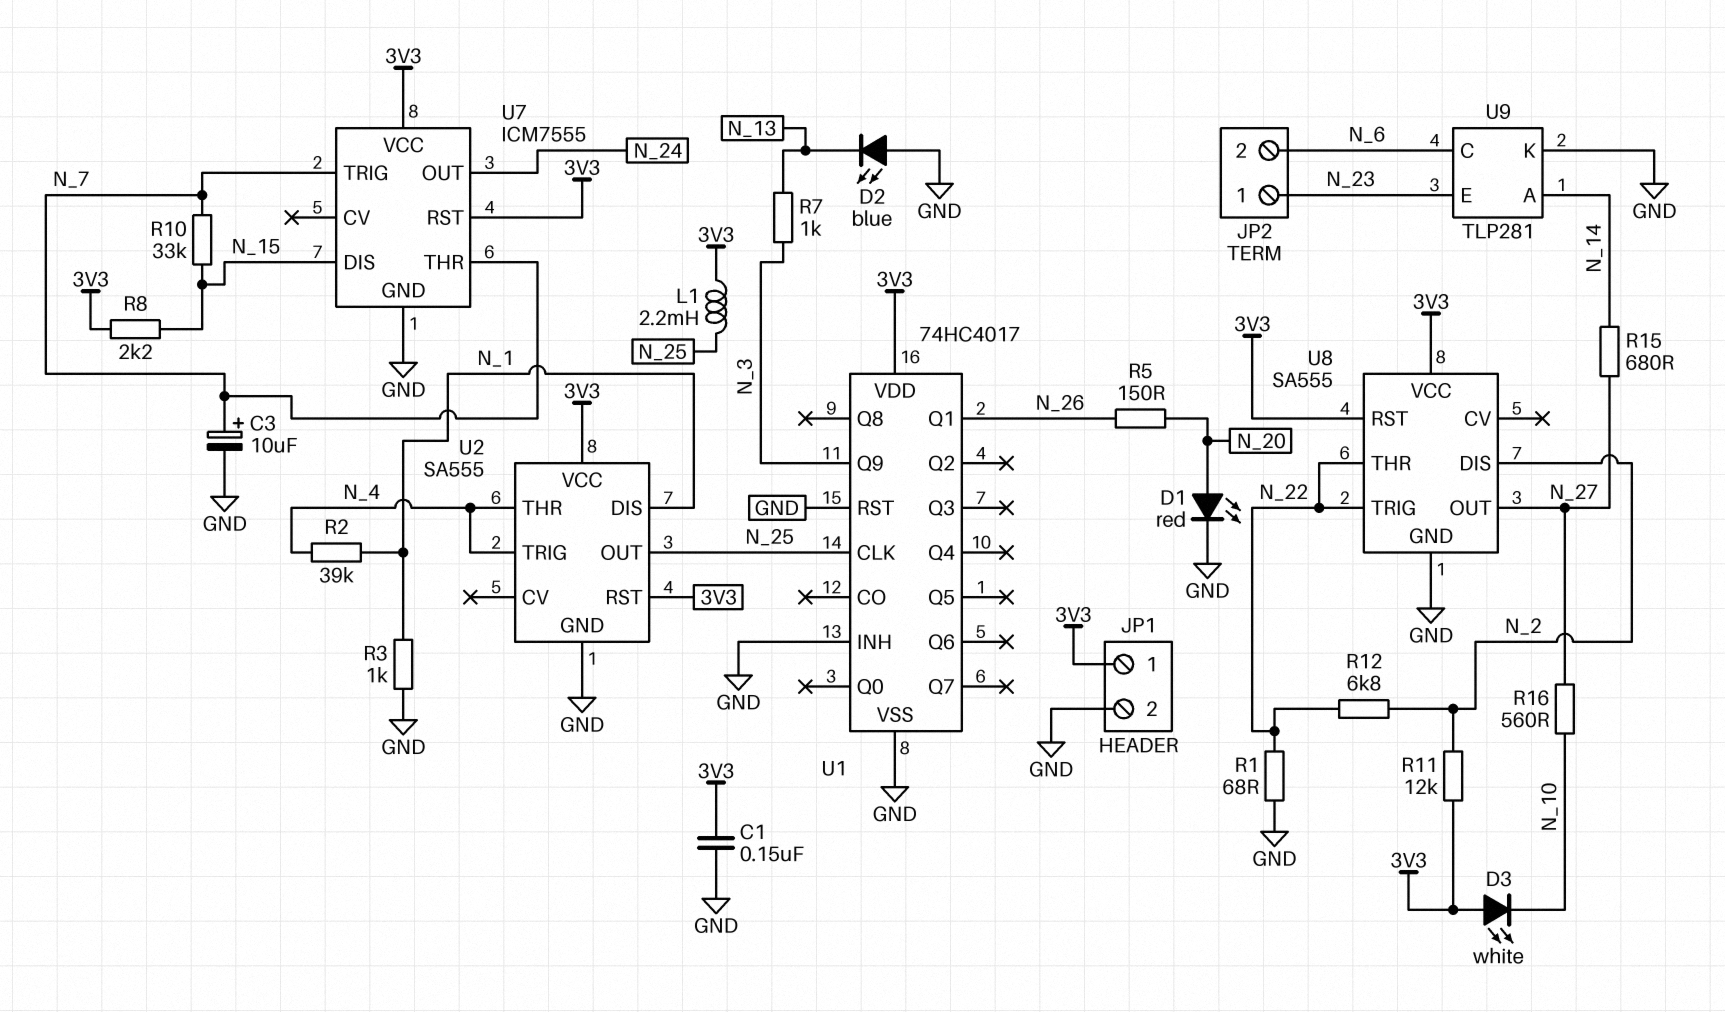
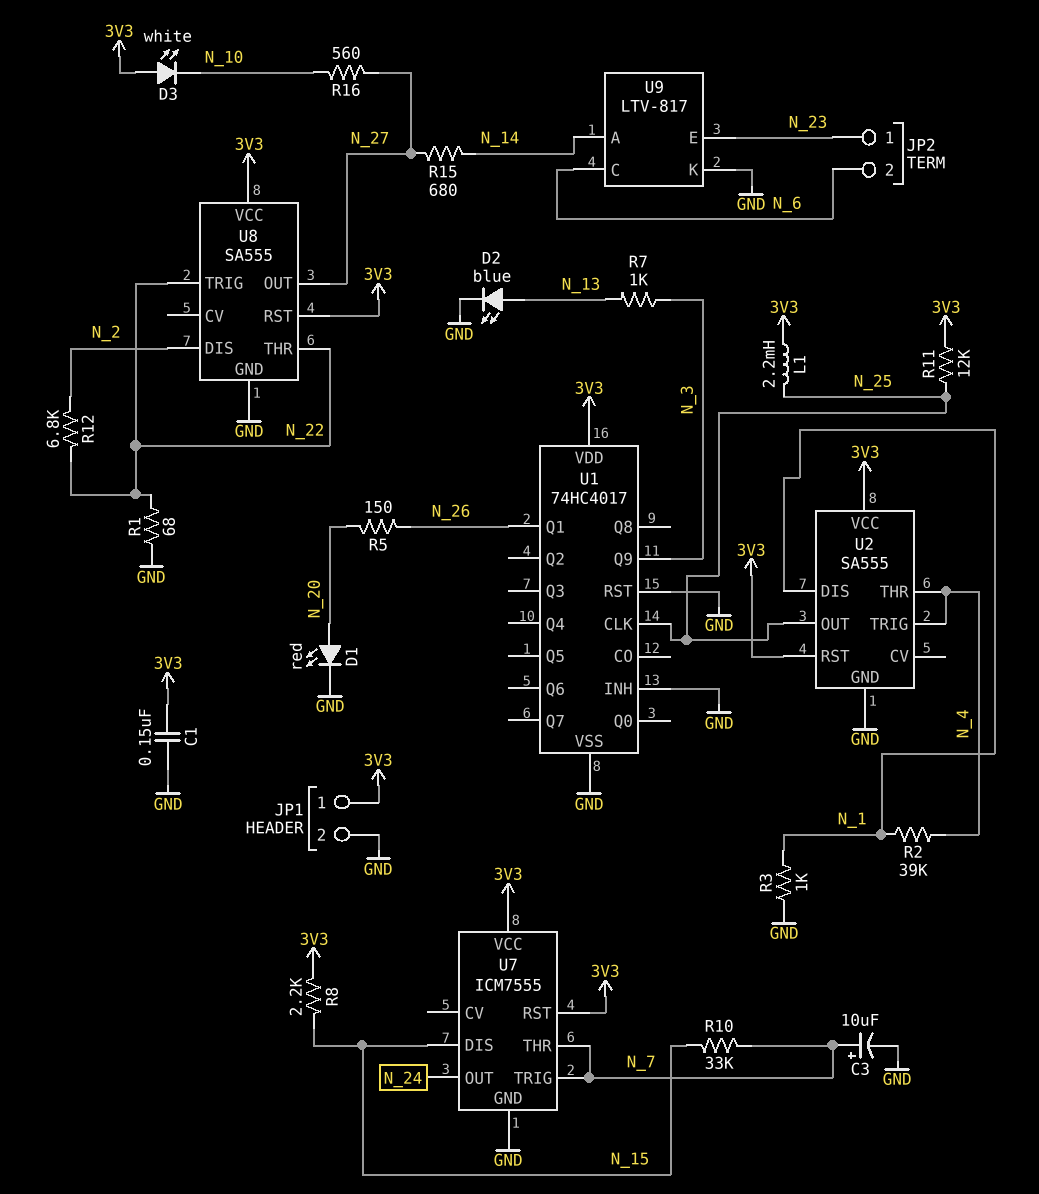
D2: LED blue (A GND, K N_13) -> LED blue (A N_13, K GND)
R11: 12k (3V3, N_2) -> 12k (3V3, N_25)
U9: TLP281 -> LTV-817

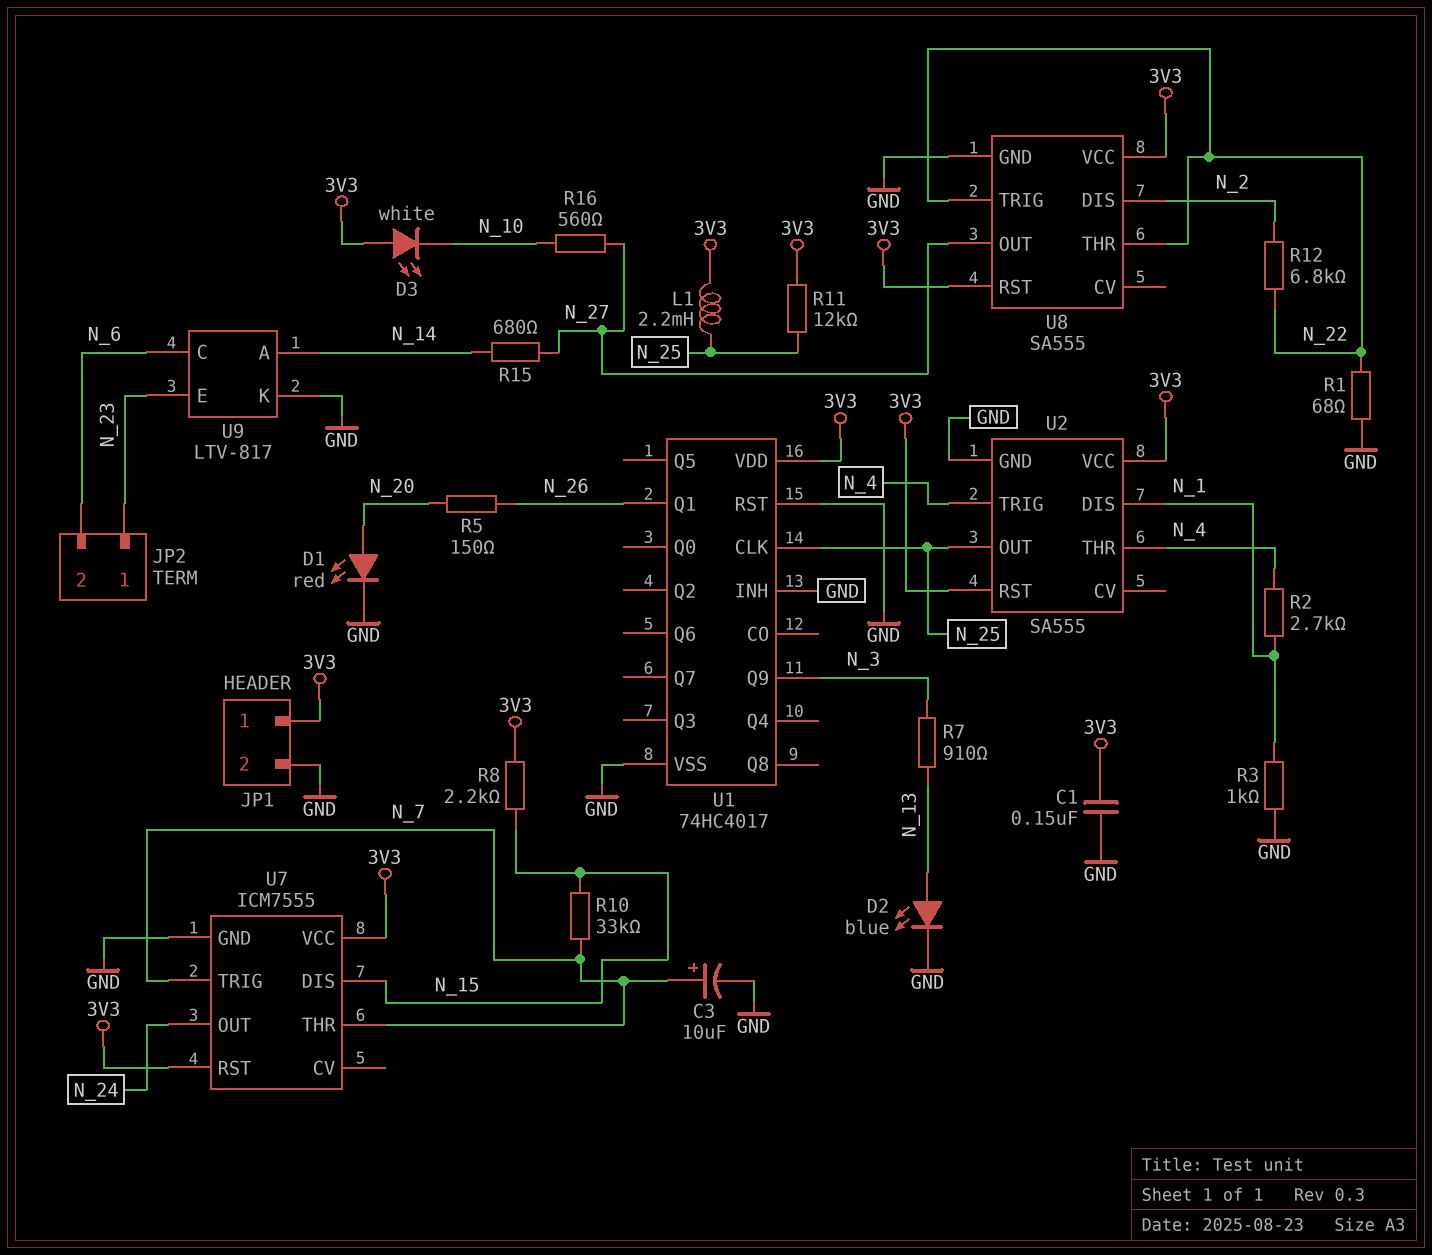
R2: 39k (N_1, N_4) -> 2.7k (N_1, N_4)
R7: 1k (N_3, N_13) -> 910 (N_3, N_13)

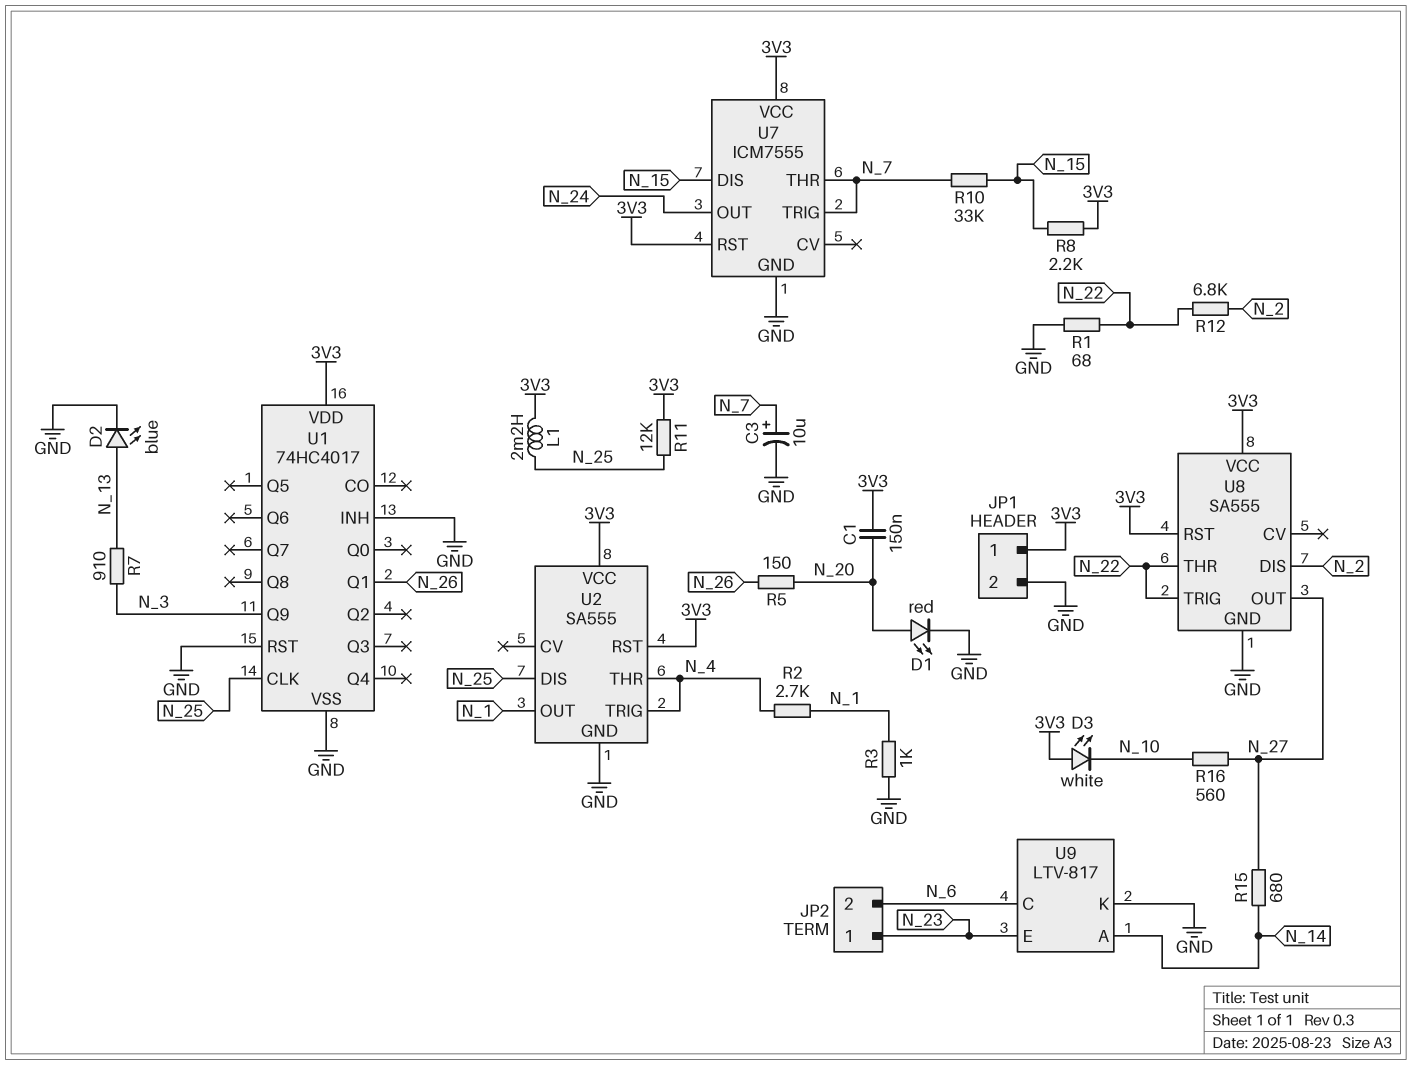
C1: 150nF (3V3, GND) -> 150nF (3V3, N_20)
U2 pin DIS: N_1 -> N_25
U2 pin OUT: N_25 -> N_1

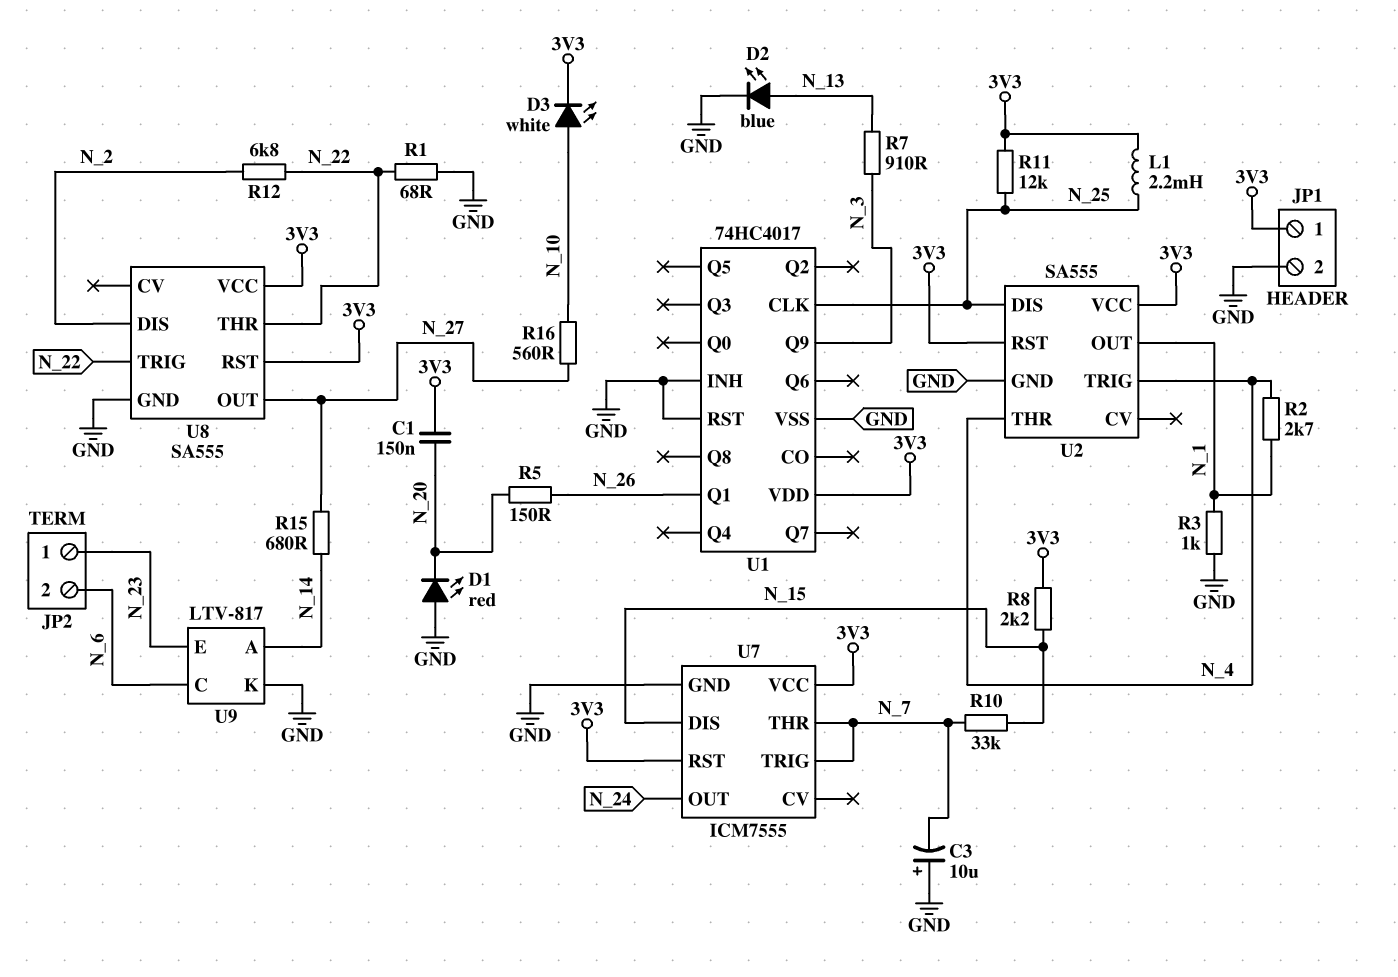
C3: 10uF (plus N_7, minus GND) -> 10uF (plus GND, minus N_7)
D1: LED red (A N_20, K GND) -> LED red (A GND, K N_20)
D3: LED white (A 3V3, K N_10) -> LED white (A N_10, K 3V3)

